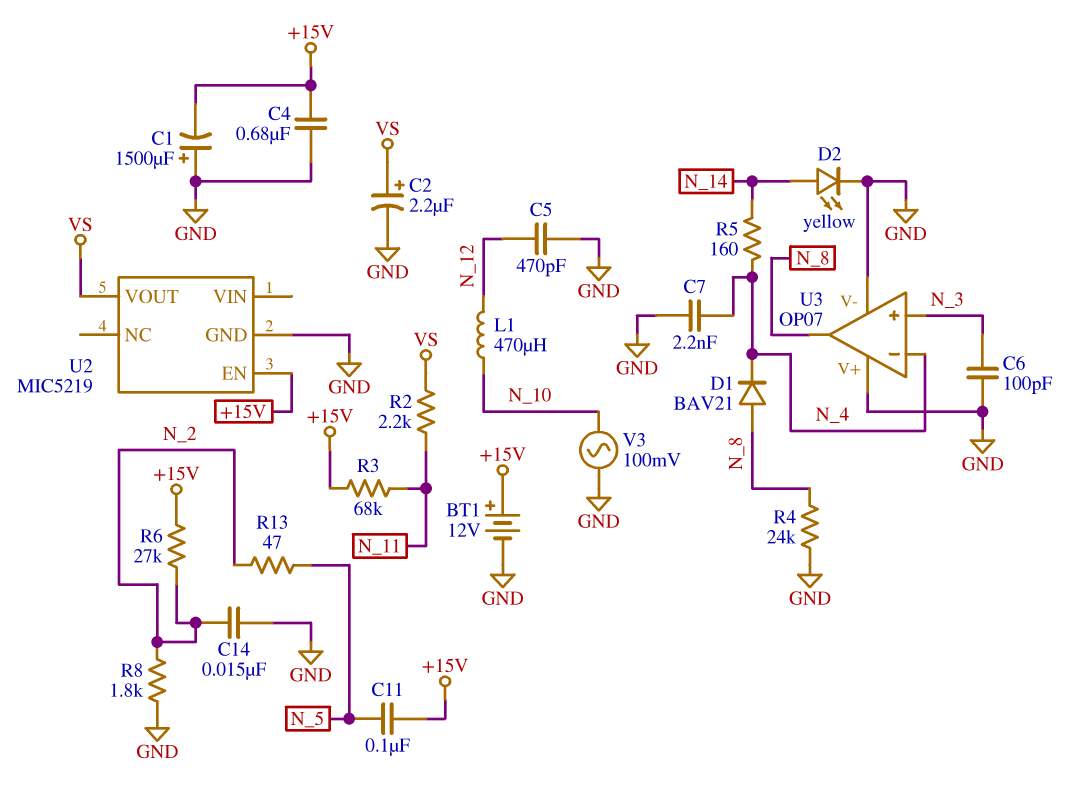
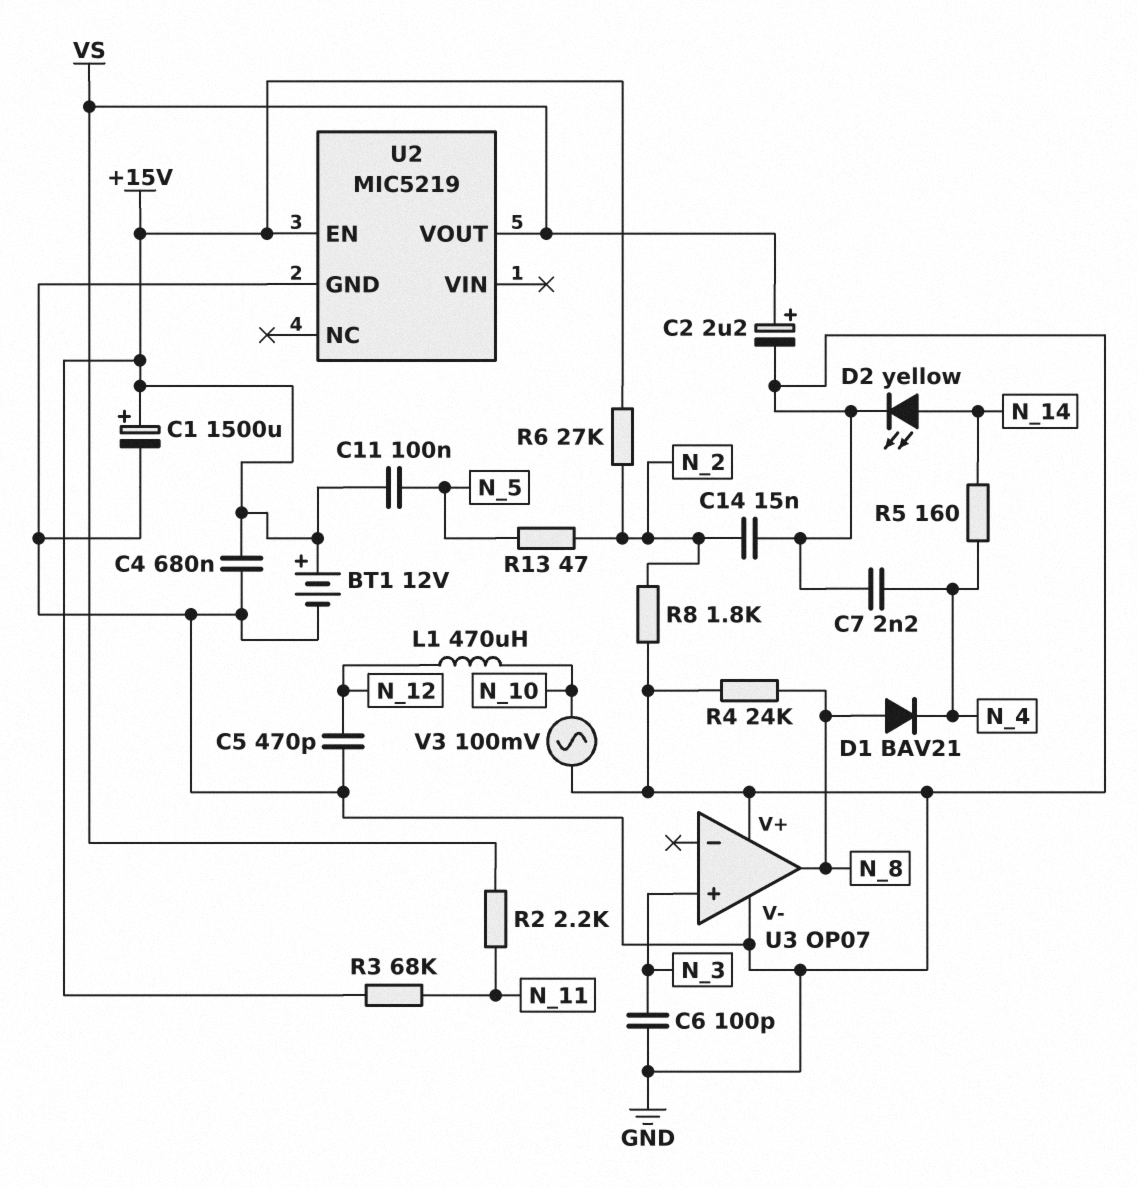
C1: 1500uF (plus GND, minus +15V) -> 1500uF (plus +15V, minus GND)
U3 pin in-: N_4 -> none

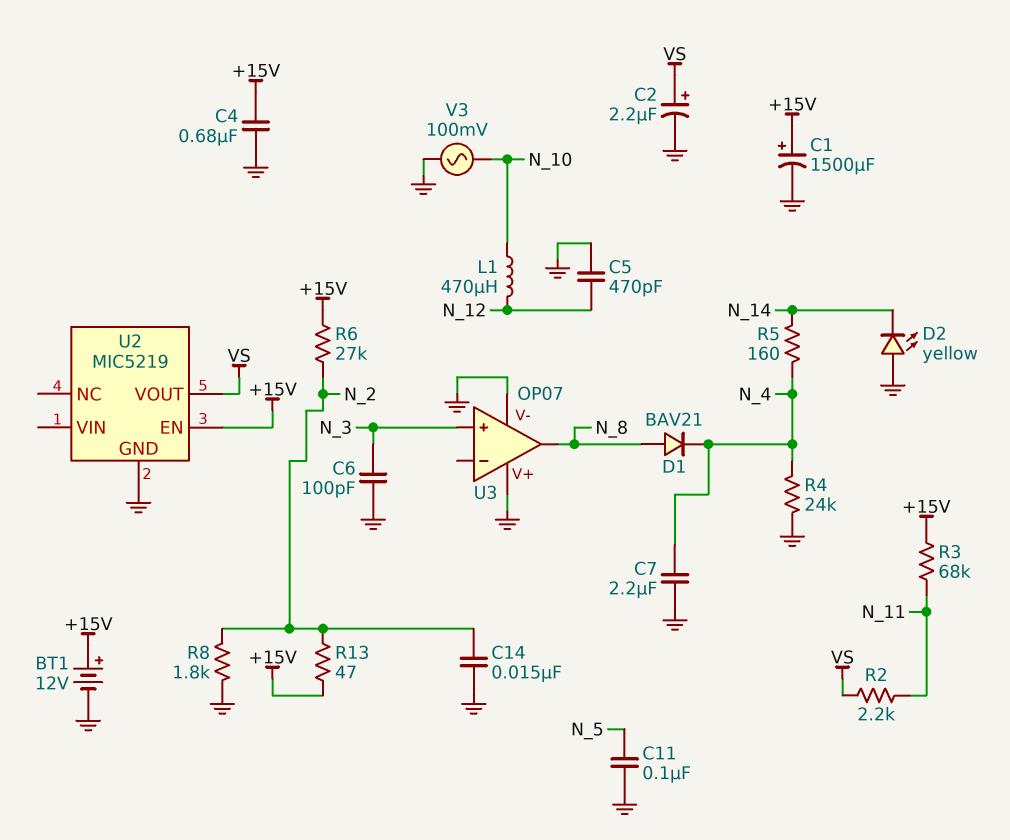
C7: 2.2nF (GND, N_4) -> 2.2uF (GND, N_4)
C11: 100nF (+15V, N_5) -> 100nF (GND, N_5)
D2: LED yellow (A N_14, K GND) -> LED yellow (A GND, K N_14)
R4: 24k (GND, N_8) -> 24k (GND, N_4)
R13: 47 (N_2, N_5) -> 47 (+15V, N_2)

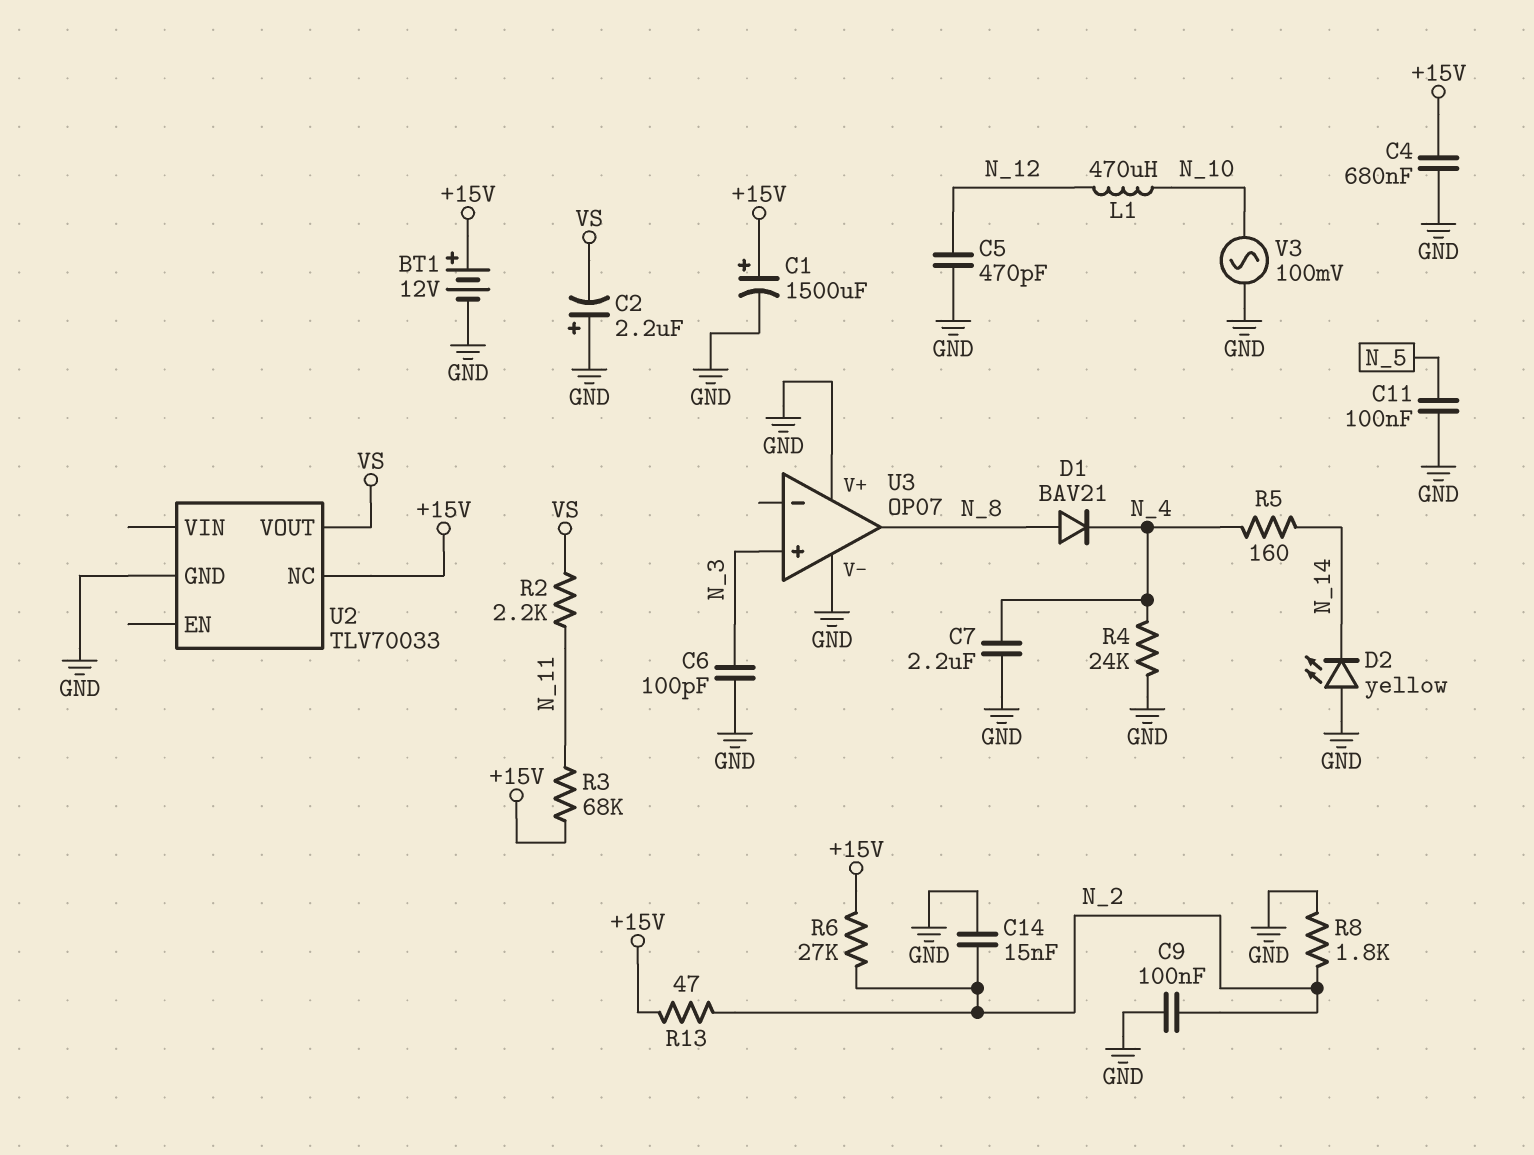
C2: 2.2uF (plus VS, minus GND) -> 2.2uF (plus GND, minus VS)
C9: none -> 100nF (GND, N_2)
U2: MIC5219 -> TLV70033
U2 pin EN: +15V -> none
U2 pin NC: none -> +15V

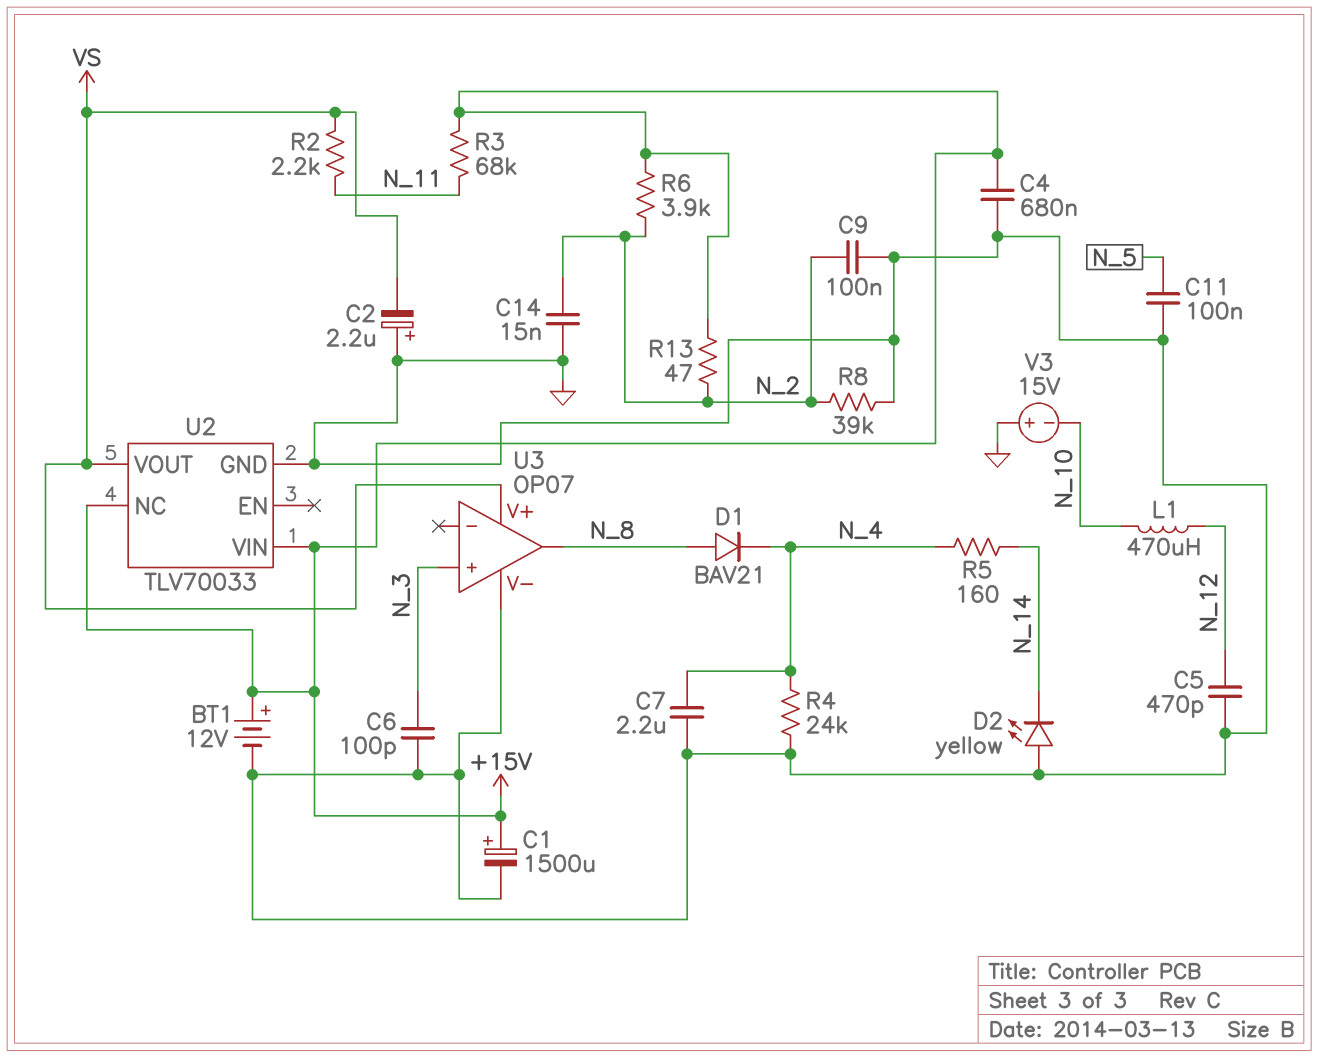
R6: 27k (+15V, N_2) -> 3.9k (+15V, N_2)
R8: 1.8k (GND, N_2) -> 39k (GND, N_2)
U2 pin VIN: none -> +15V
U3 pin V+: GND -> VS
V3: AC 100mV (GND, N_10) -> 15V (plus GND, minus N_10)

